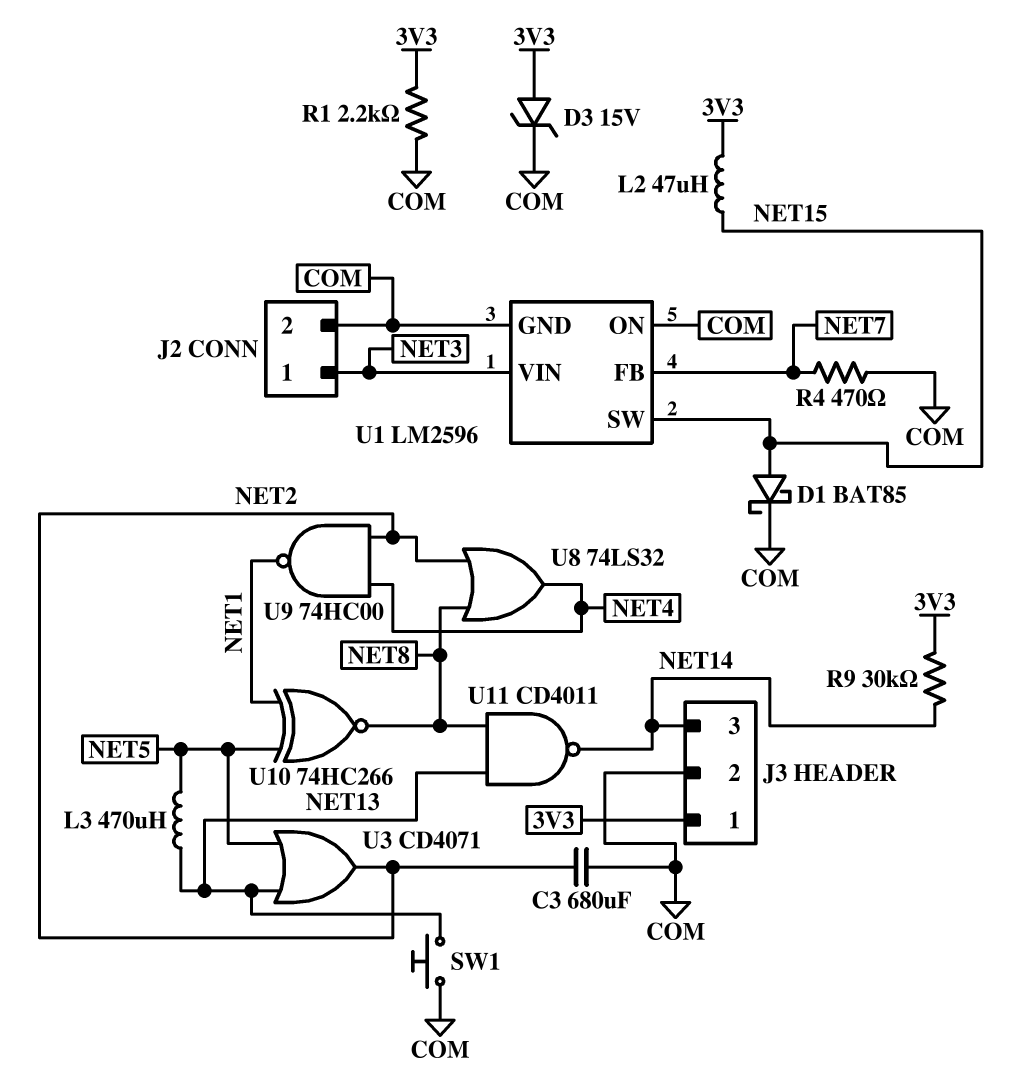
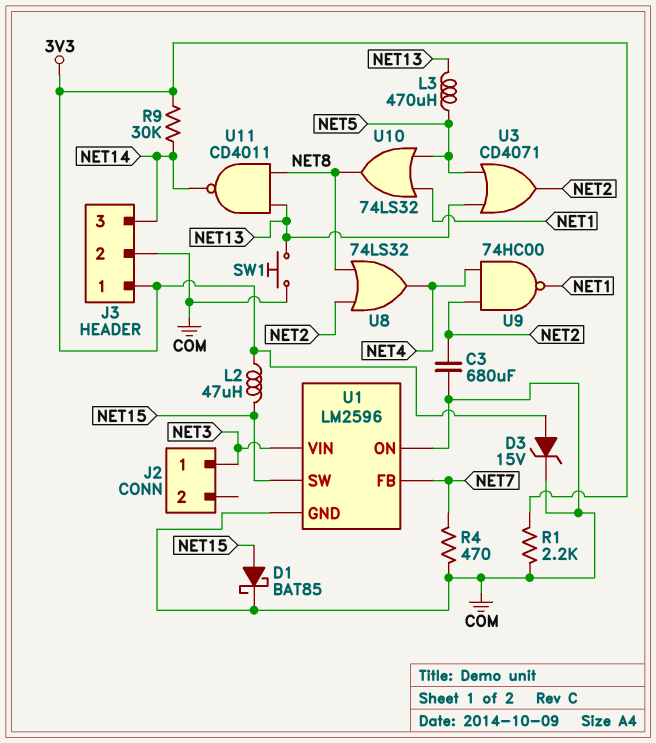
J2 pin 2: COM -> none
U10: XNOR 74HC266 (in NET1, in NET5, out NET8) -> OR 74LS32 (in NET1, in NET5, out NET8)

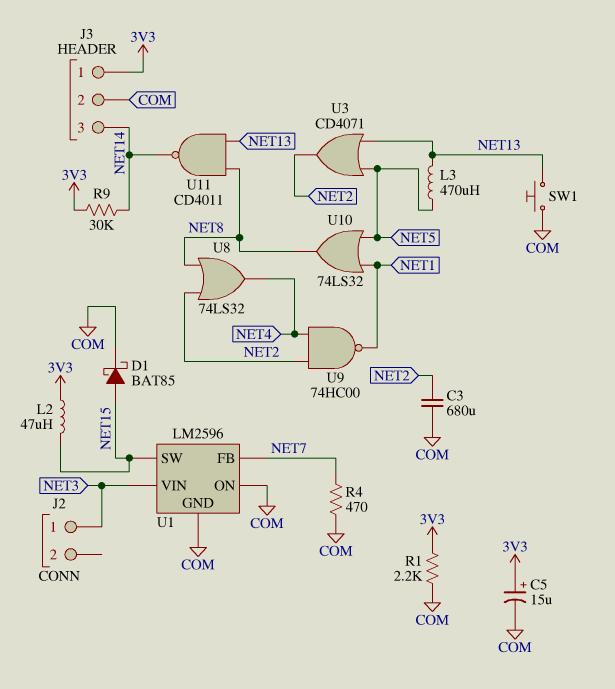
C5: none -> 15uF (plus 3V3, minus COM)
D3: zener 15V (A 3V3, K COM) -> none

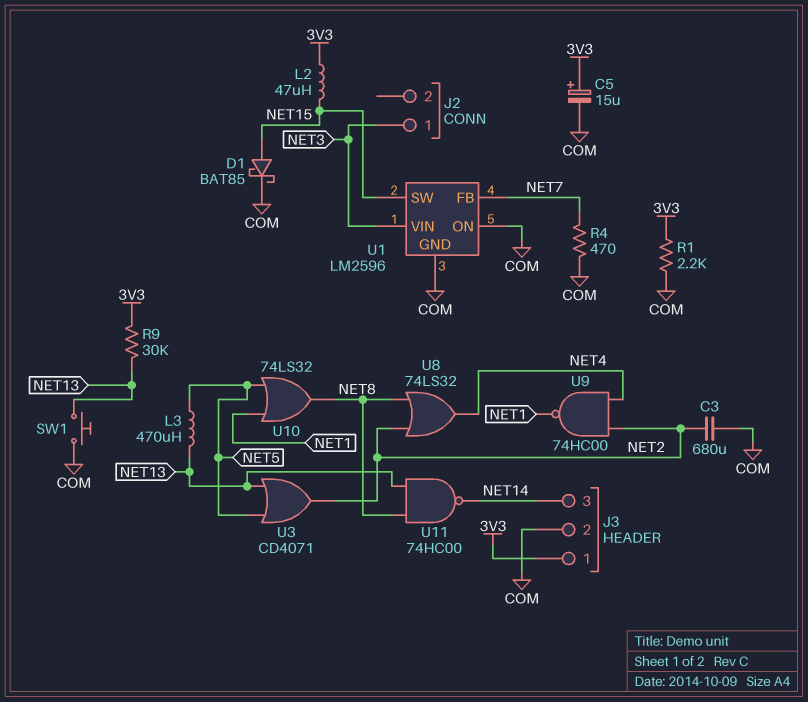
R9: 30k (3V3, NET14) -> 30k (3V3, NET13)
U11: NAND CD4011 (in NET8, in NET13, out NET14) -> NAND 74HC00 (in NET8, in NET13, out NET14)

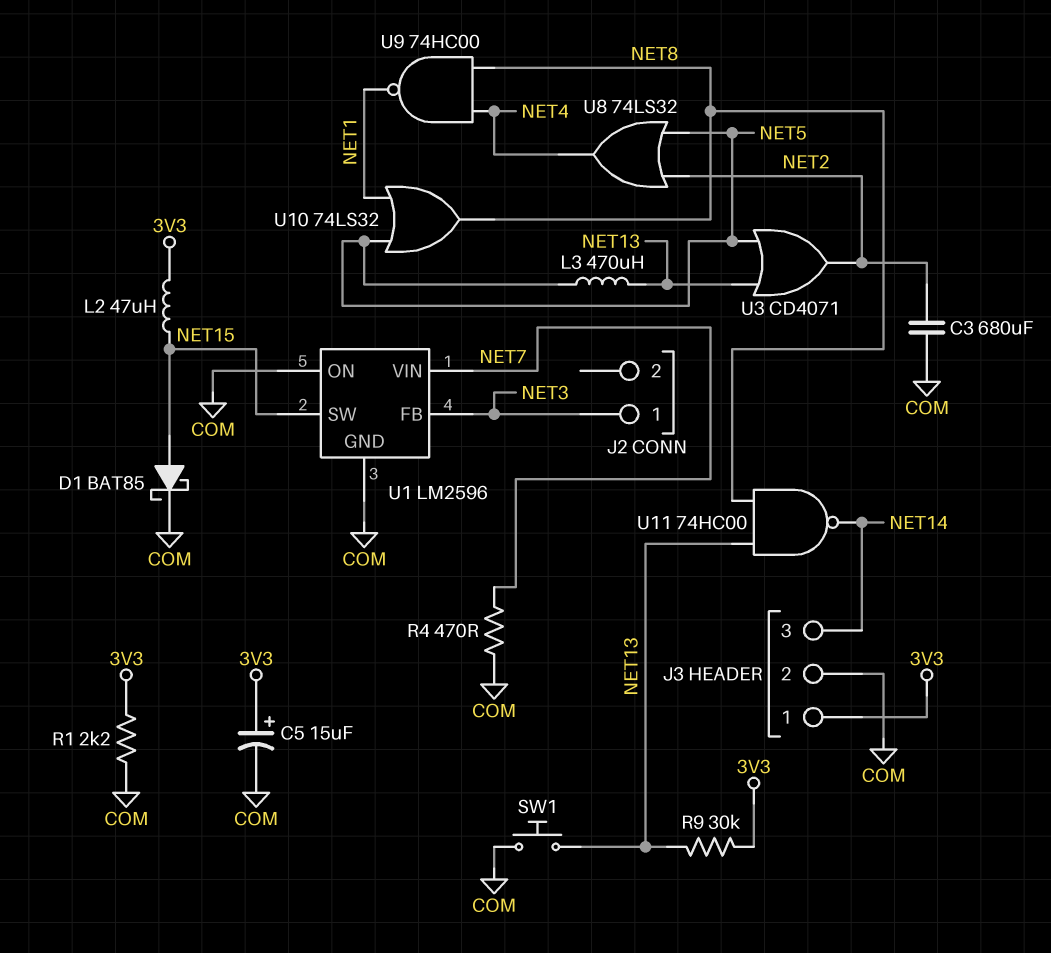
U1 pin FB: NET7 -> NET3
U1 pin VIN: NET3 -> NET7
U8: OR 74LS32 (in NET2, in NET8, out NET4) -> OR 74LS32 (in NET2, in NET5, out NET4)
U9: NAND 74HC00 (in NET2, in NET4, out NET1) -> NAND 74HC00 (in NET4, in NET8, out NET1)

